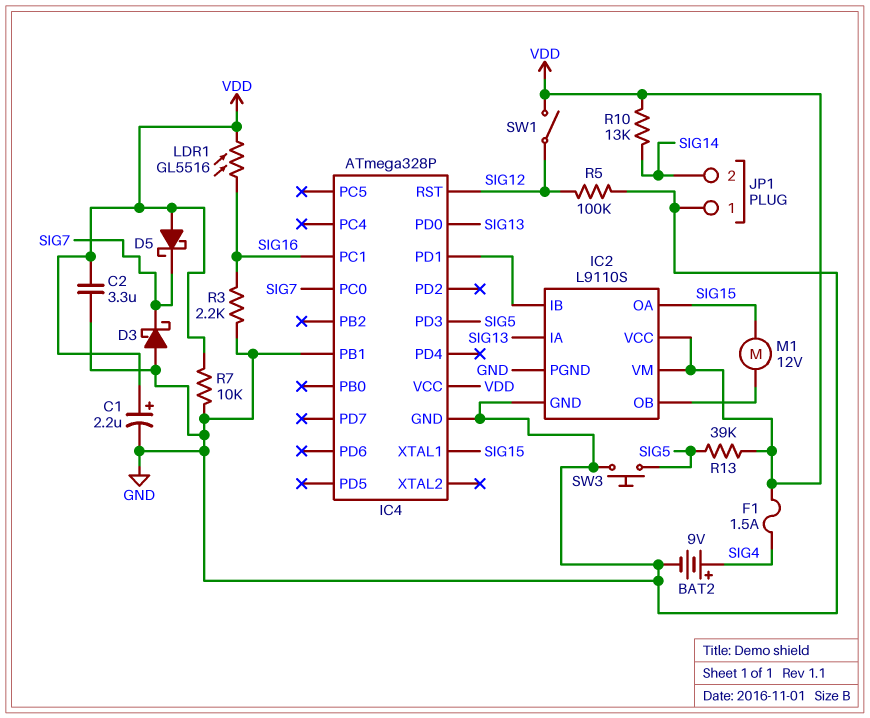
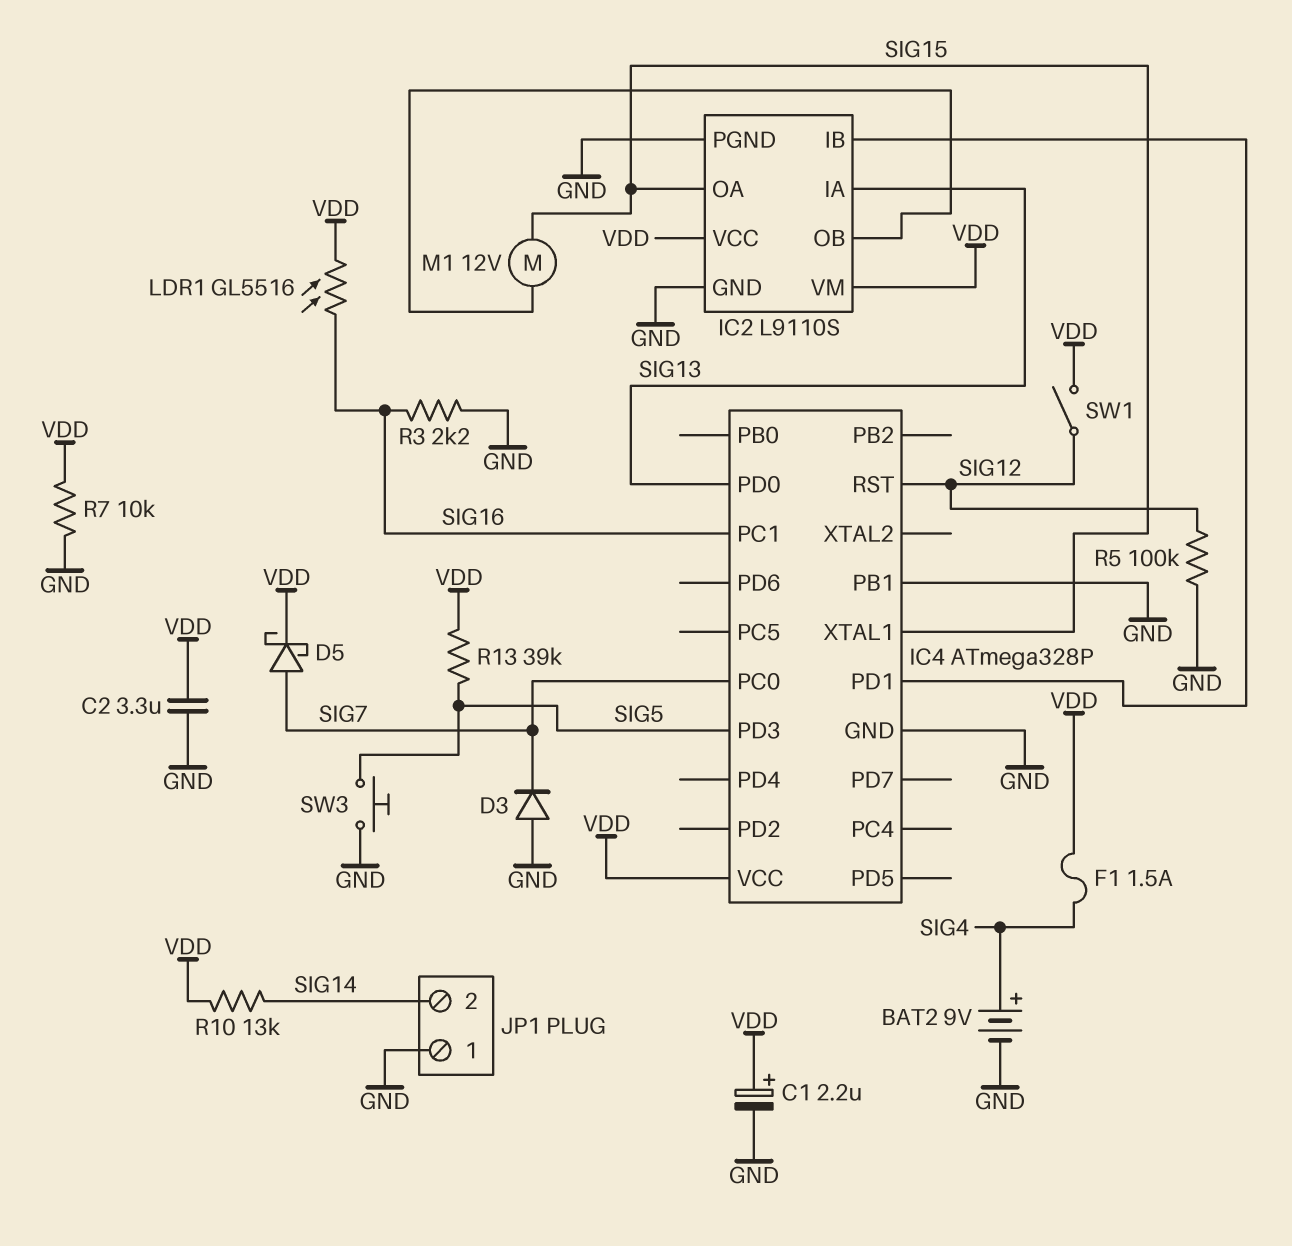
D3: schottky (A GND, K SIG7) -> diode (A GND, K SIG7)
D5: schottky (A VDD, K SIG7) -> schottky (A SIG7, K VDD)

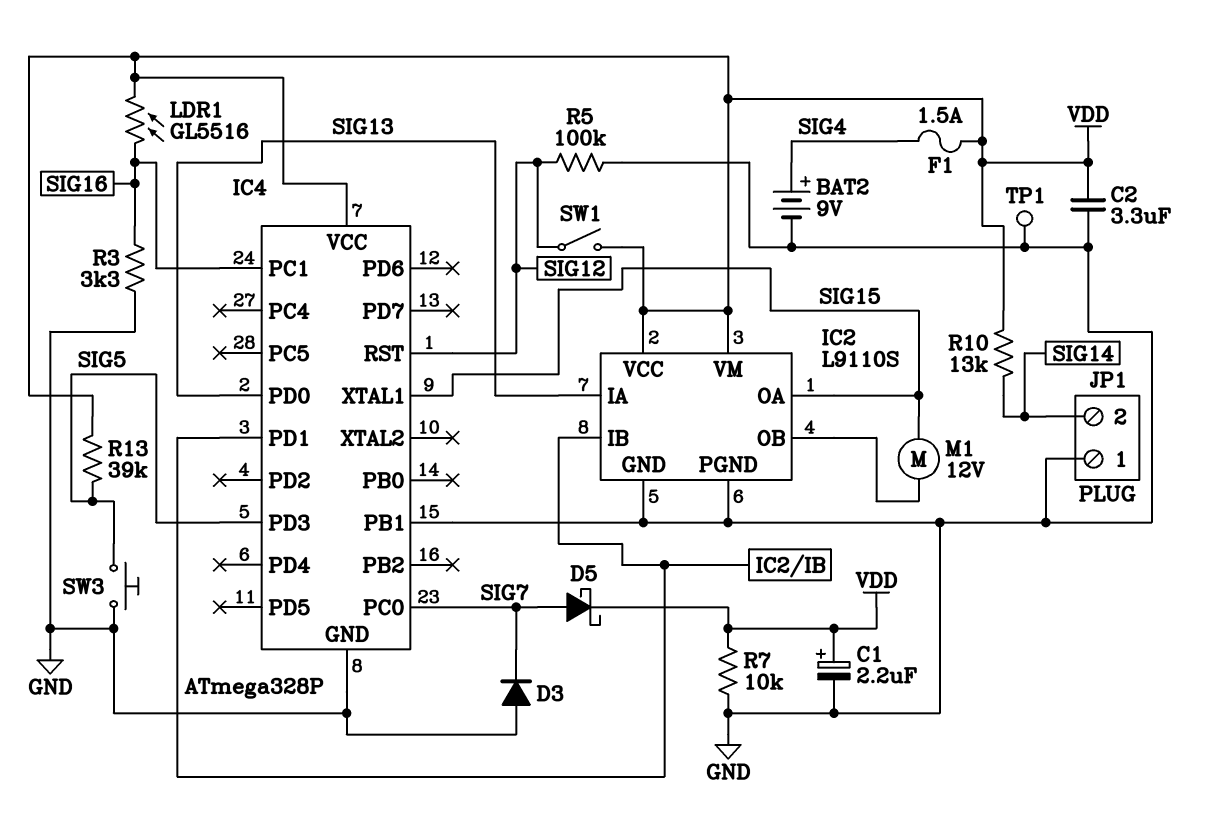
R3: 2.2k (GND, SIG16) -> 3.3k (GND, SIG16)
TP1: none -> test point (GND)

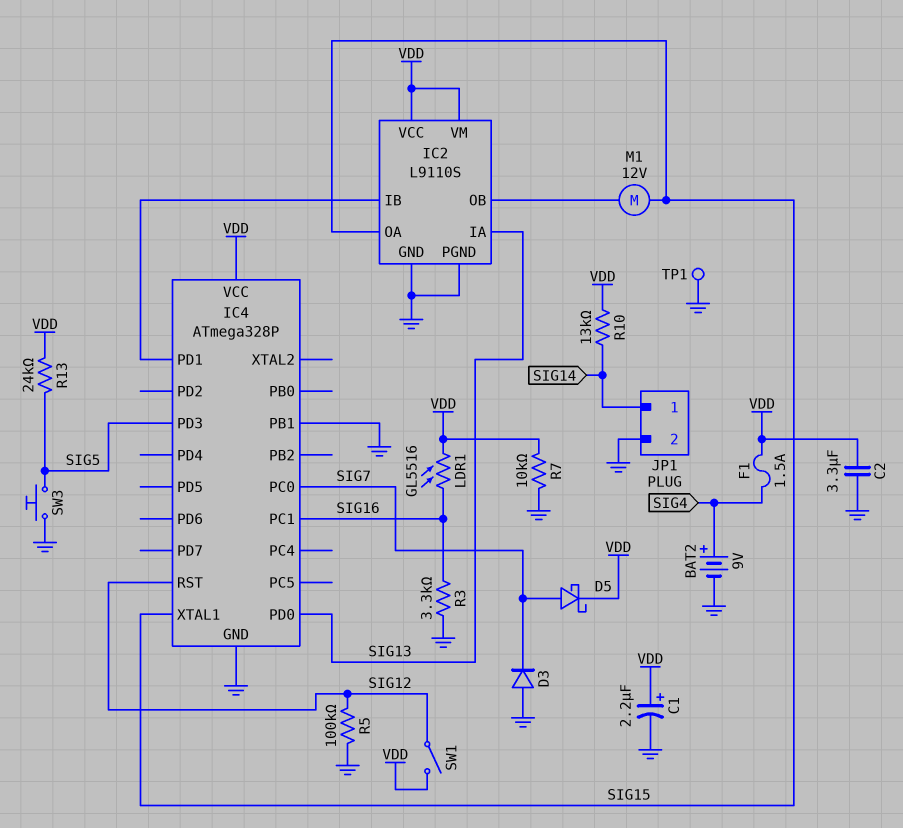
JP1 pin 1: GND -> SIG14
JP1 pin 2: SIG14 -> GND
R13: 39k (SIG5, VDD) -> 24k (SIG5, VDD)

